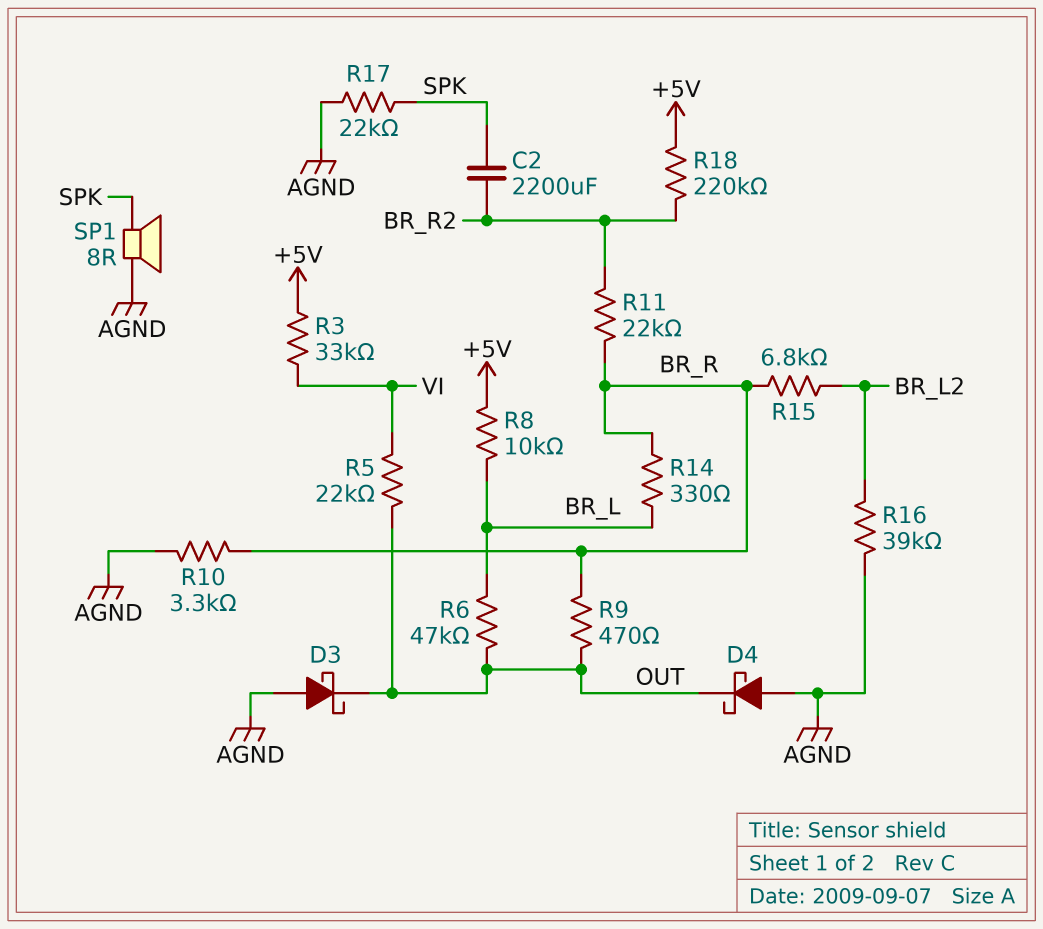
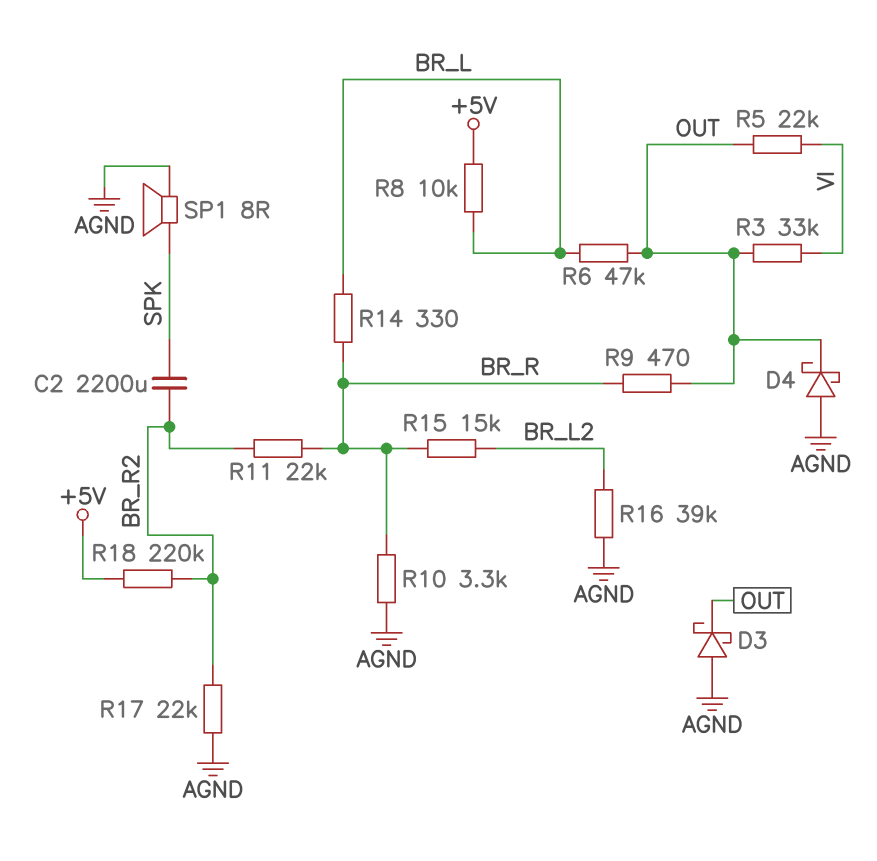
R3: 33k (+5V, VI) -> 33k (OUT, VI)
R15: 6.8k (BR_L2, BR_R) -> 15k (BR_L2, BR_R)
R17: 22k (AGND, SPK) -> 22k (AGND, BR_R2)

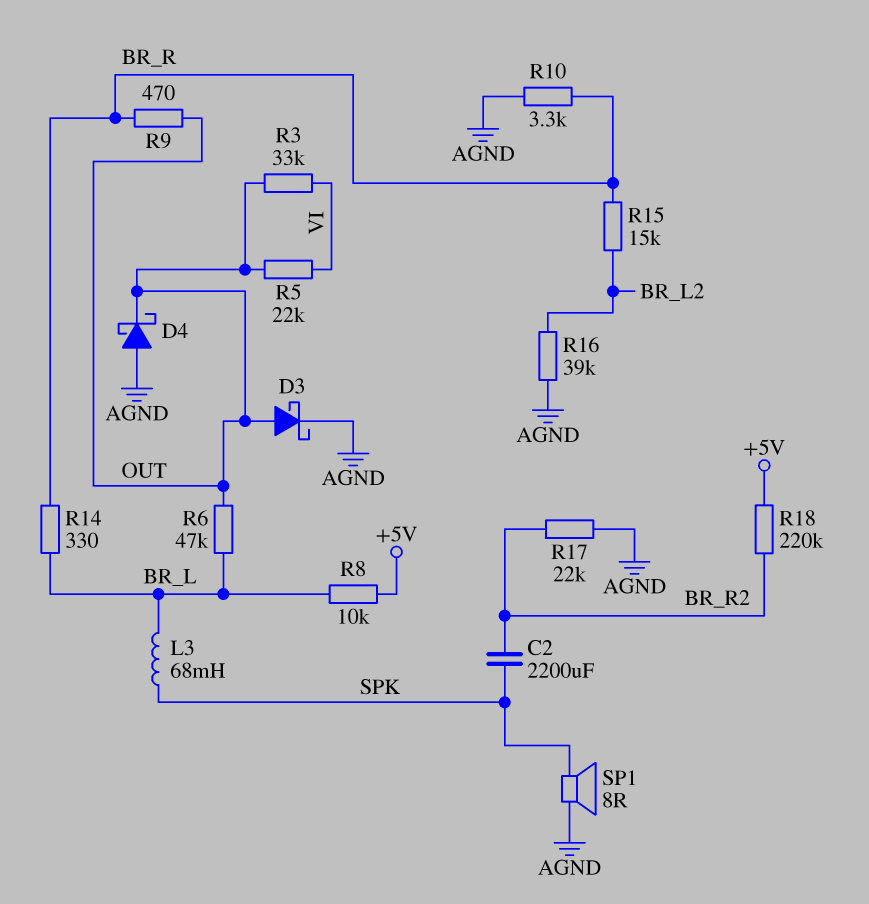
D3: schottky (A AGND, K OUT) -> schottky (A OUT, K AGND)
L3: none -> 68mH (BR_L, SPK)
R11: 22k (BR_R, BR_R2) -> none

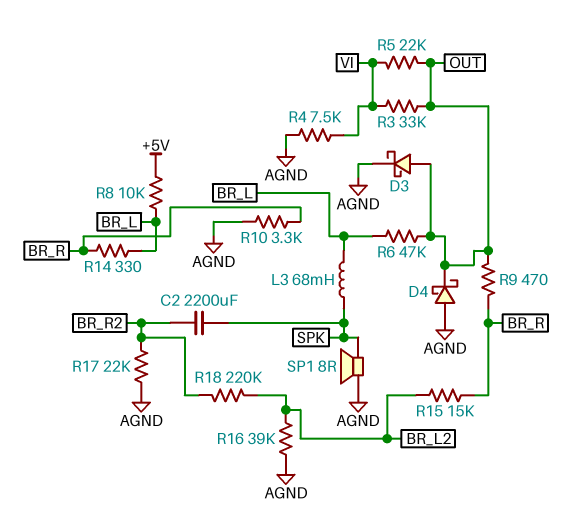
R4: none -> 7.5k (AGND, VI)
R18: 220k (+5V, BR_R2) -> 220k (BR_L2, BR_R2)

